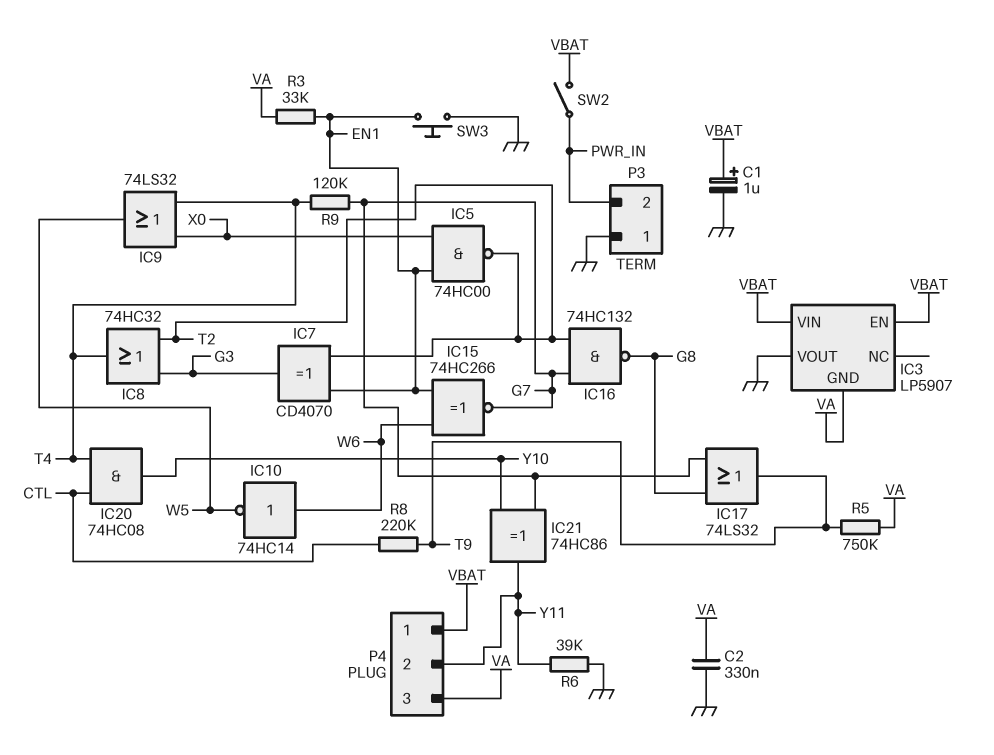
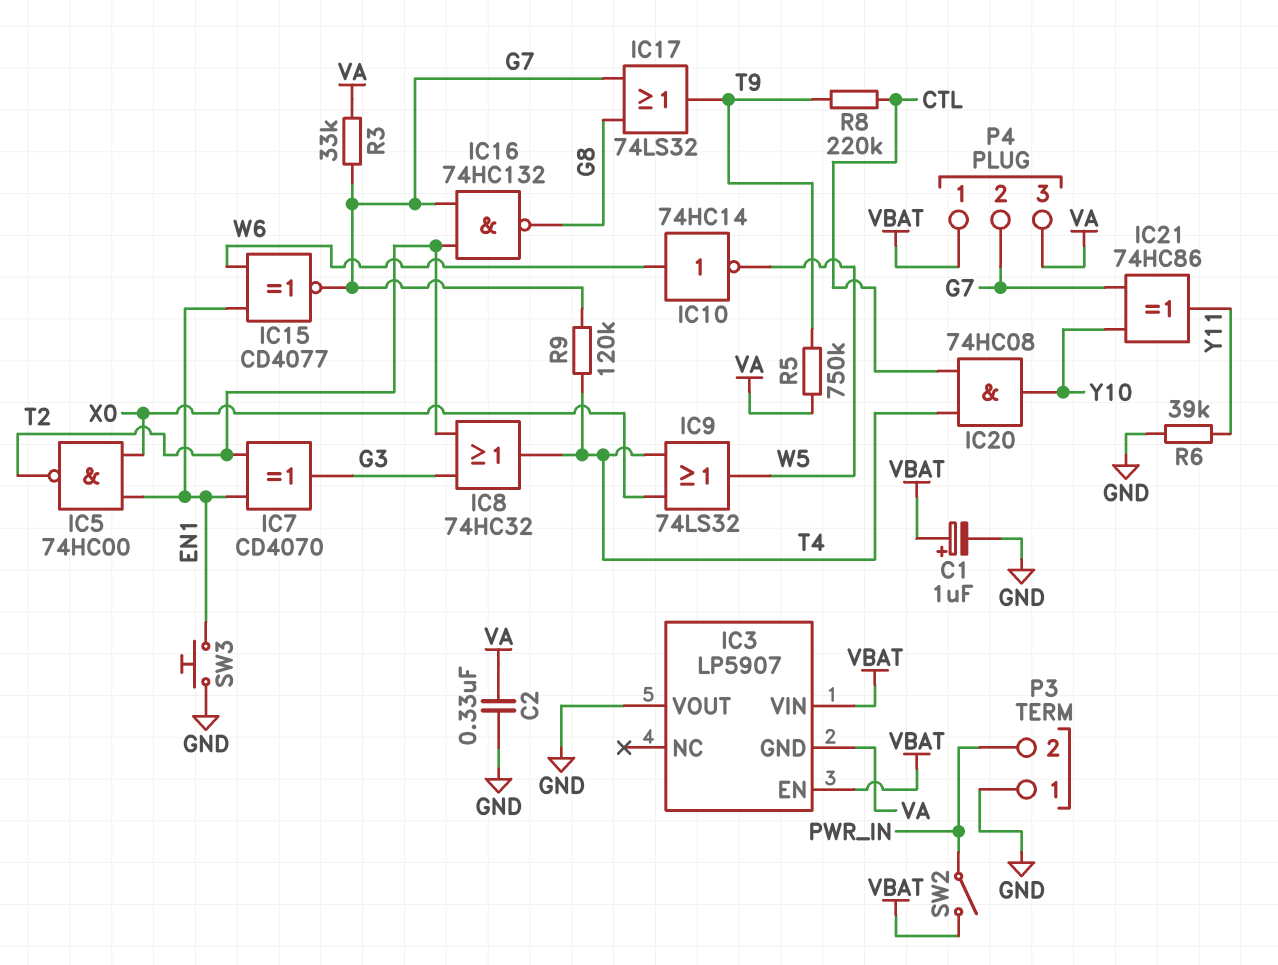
IC15: XNOR 74HC266 (in EN1, in W6, out G7) -> XNOR CD4077 (in EN1, in W6, out G7)
P4 pin 2: Y11 -> G7
R3: 33k (EN1, VA) -> 33k (G7, VA)

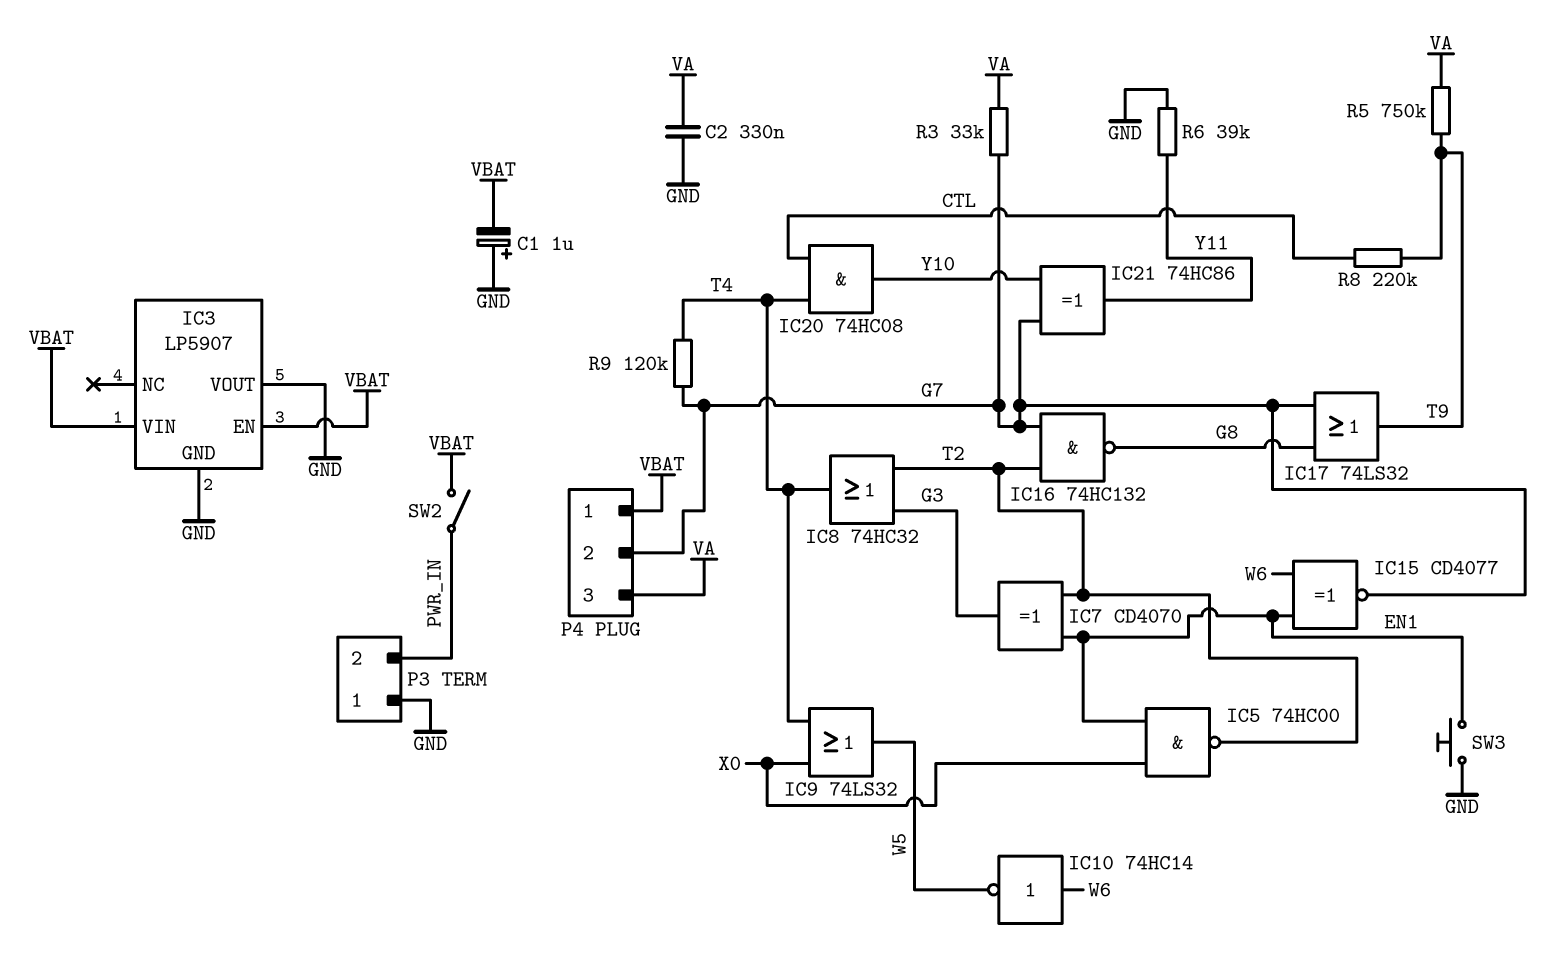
C1: 1uF (plus VBAT, minus GND) -> 1uF (plus GND, minus VBAT)
IC3 pin GND: VA -> GND

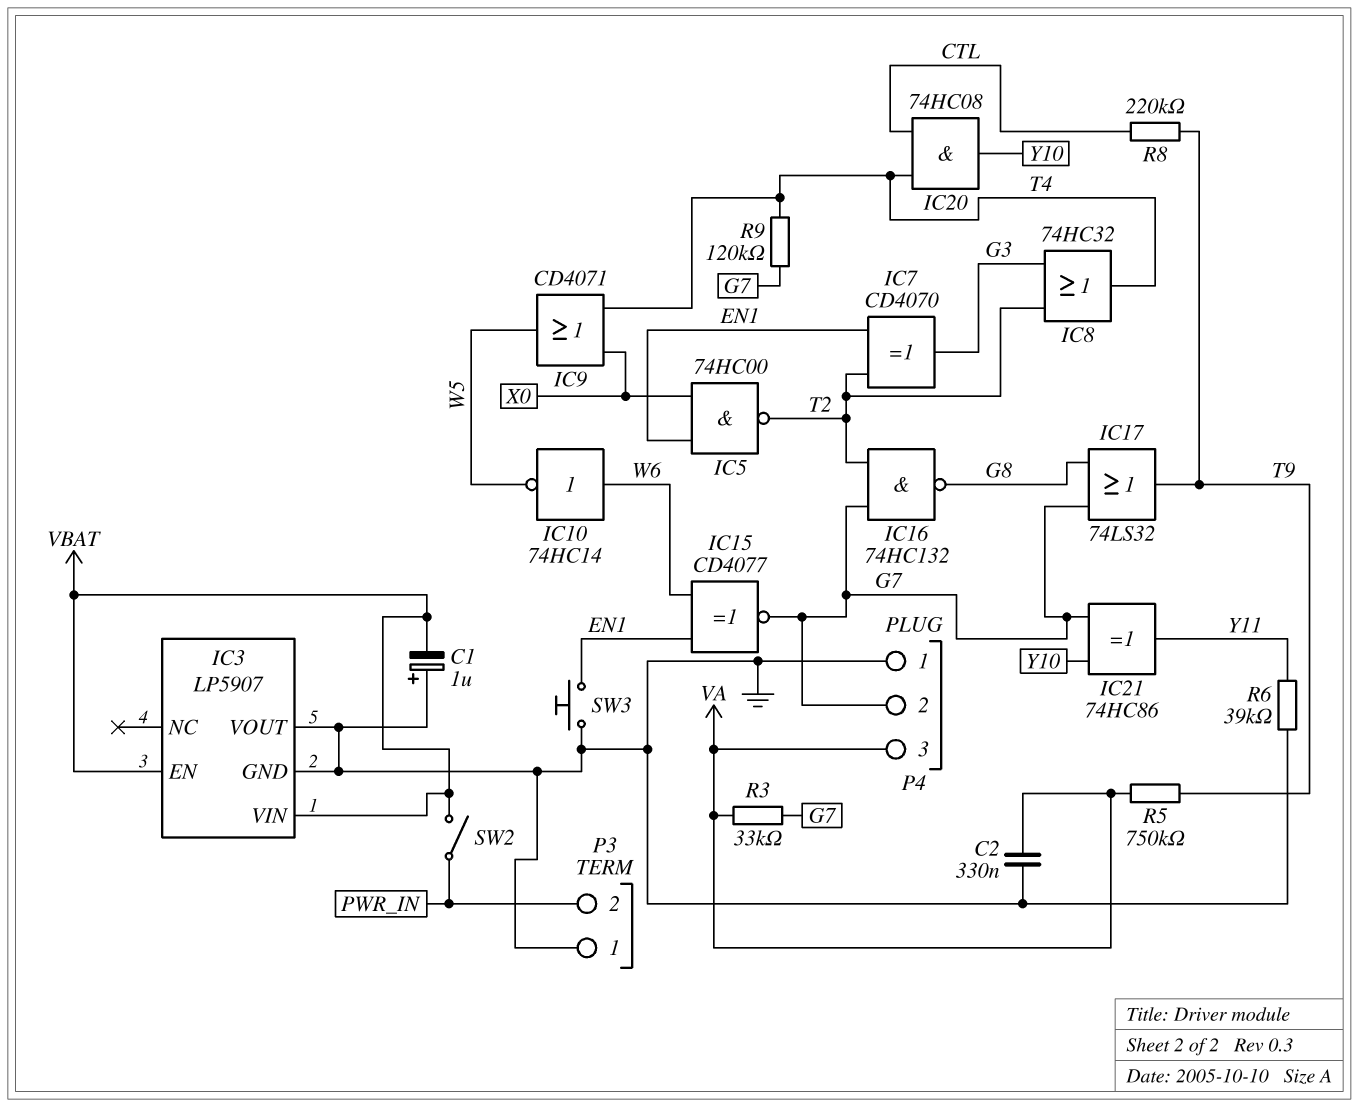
IC9: OR 74LS32 (in T4, in X0, out W5) -> OR CD4071 (in T4, in X0, out W5)
P4 pin 1: VBAT -> GND

